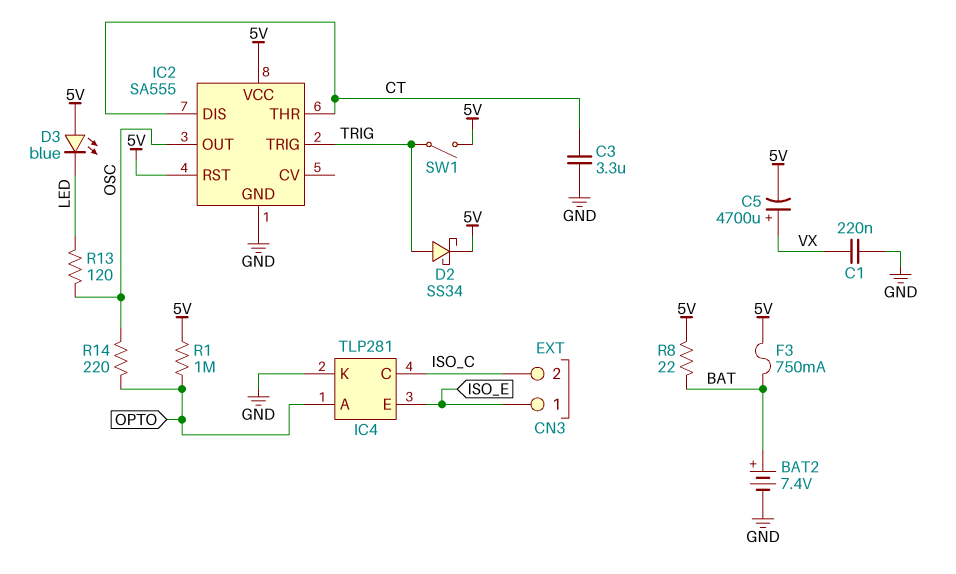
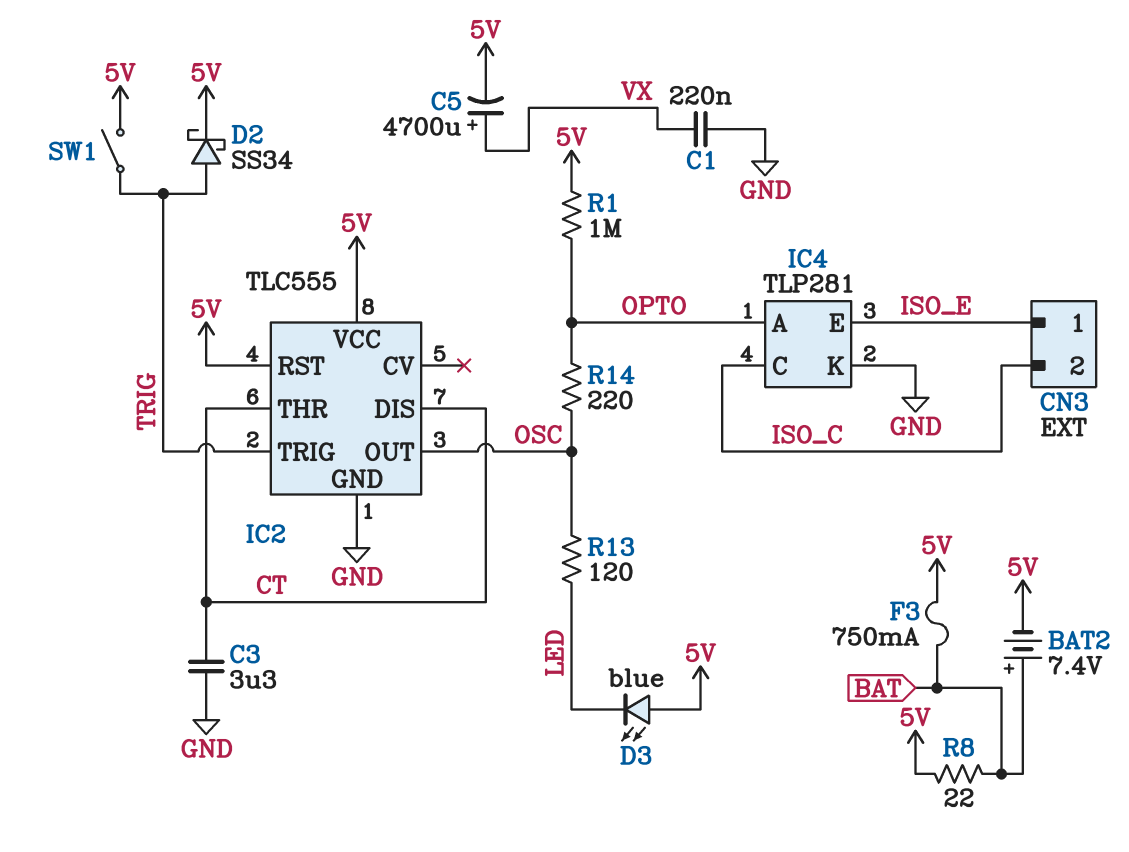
BAT2: 7.4V (plus BAT, minus GND) -> 7.4V (plus BAT, minus 5V)
IC2: SA555 -> TLC555

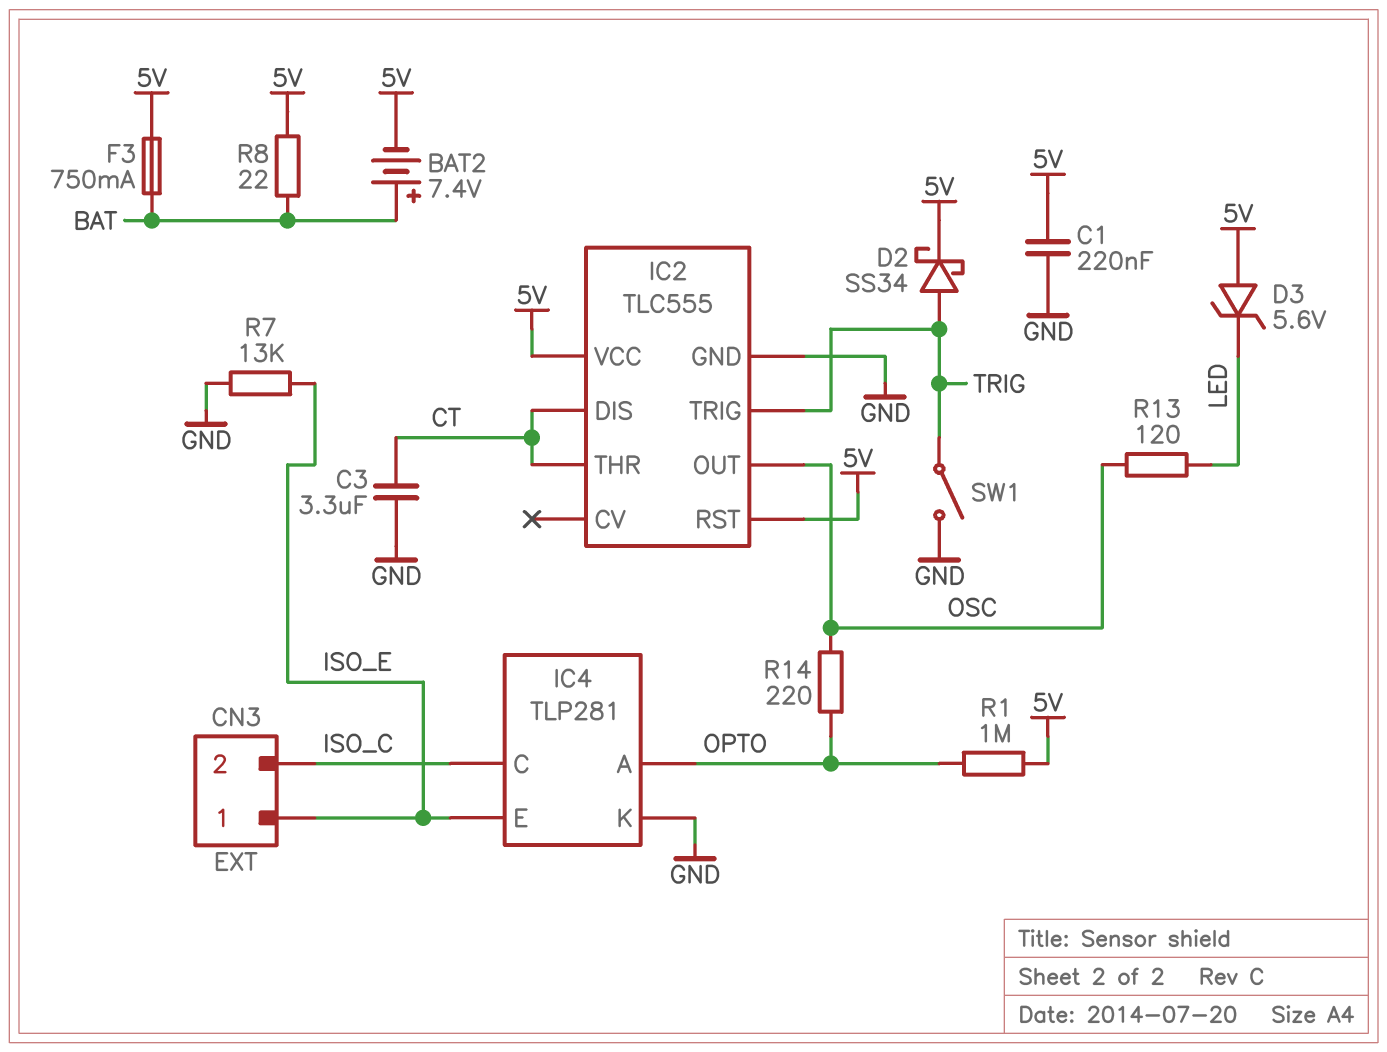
C1: 220nF (GND, VX) -> 220nF (5V, GND)
C5: 4700uF (plus VX, minus 5V) -> none
D3: LED blue (A 5V, K LED) -> zener 5.6V (A 5V, K LED)
R7: none -> 13k (GND, ISO_E)
SW1: switch (5V, TRIG) -> switch (GND, TRIG)

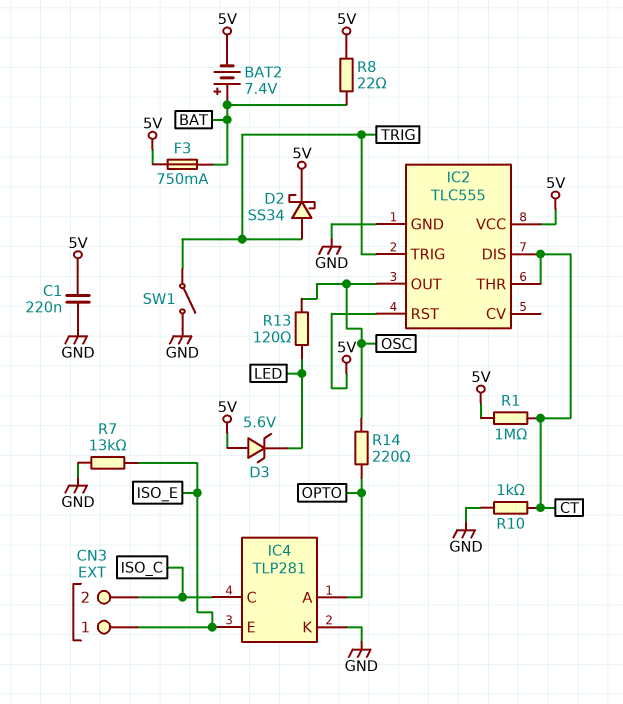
C3: 3.3uF (CT, GND) -> none
R1: 1M (5V, OPTO) -> 1M (5V, CT)
R10: none -> 1k (CT, GND)

